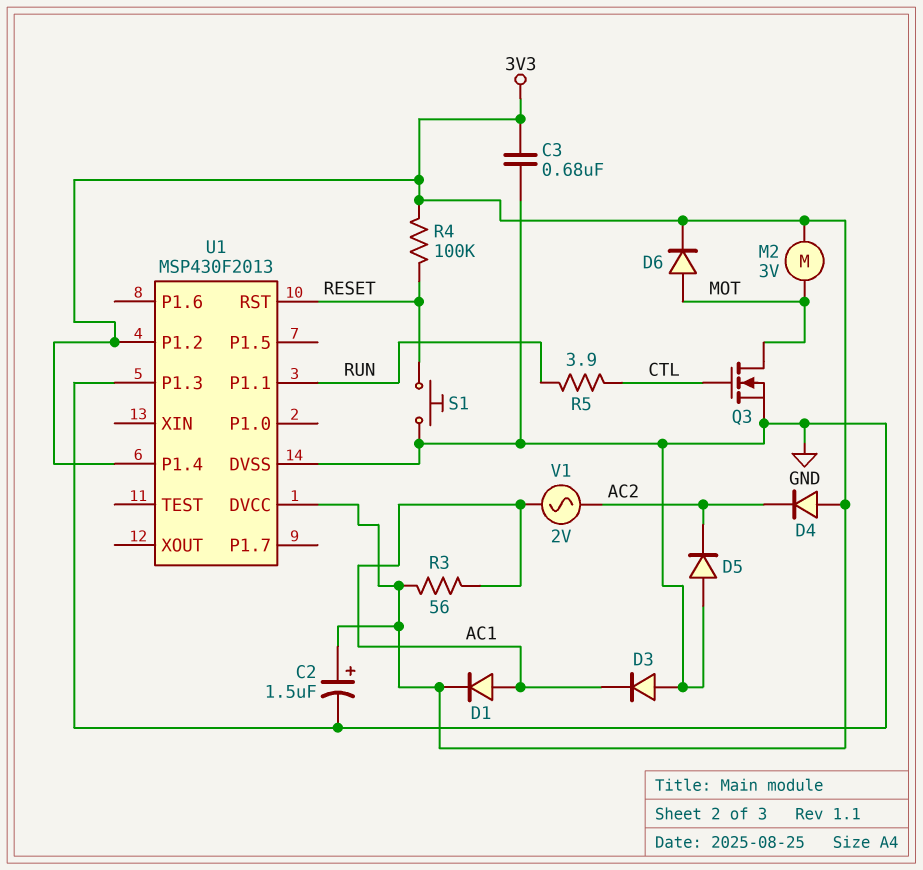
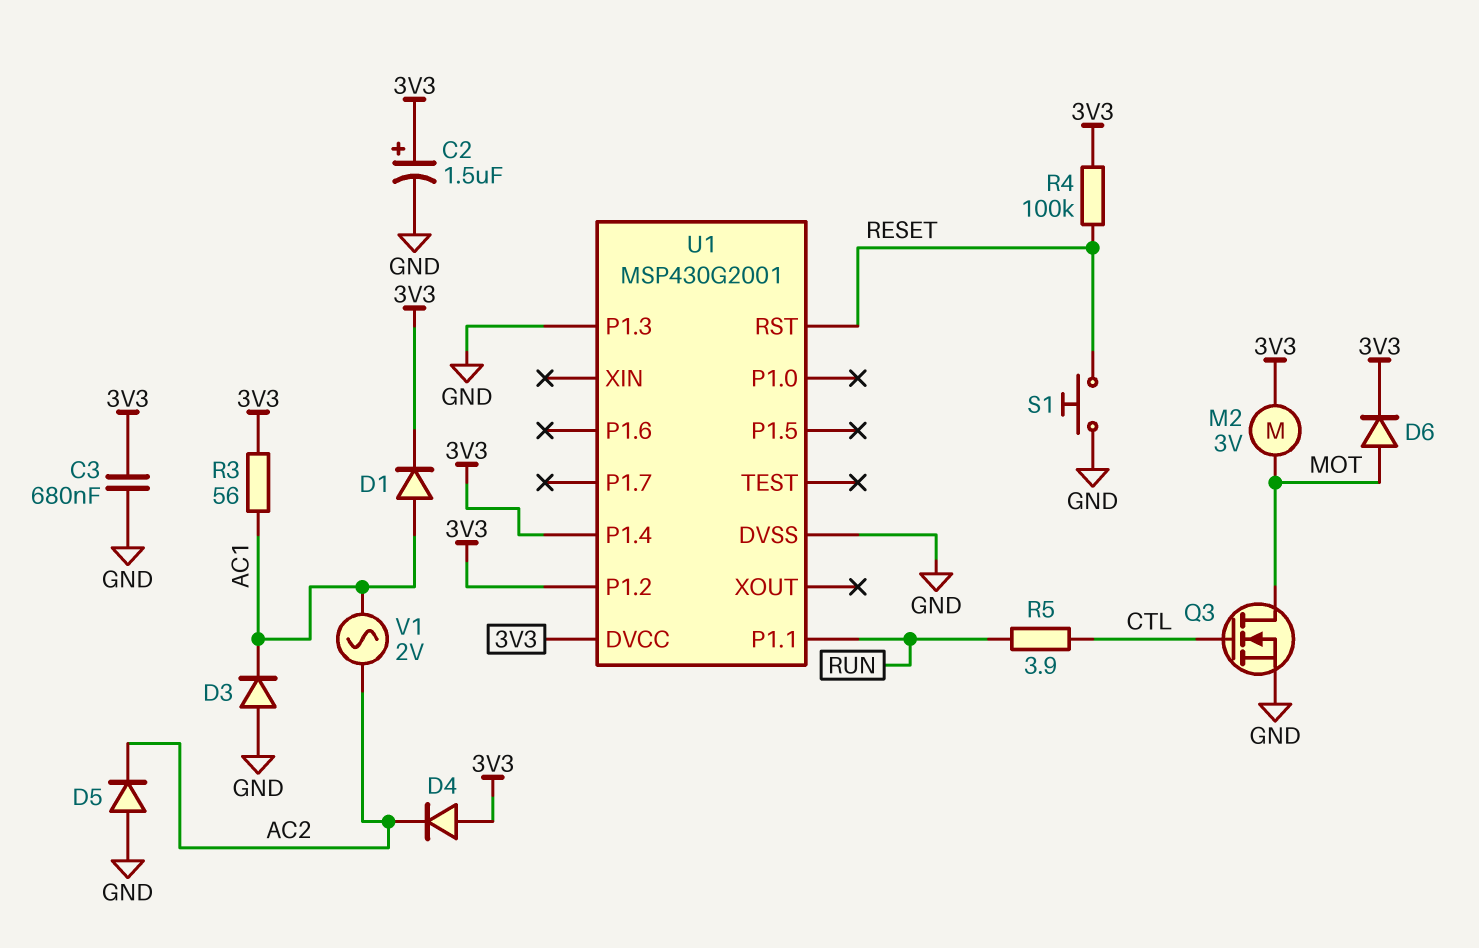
U1: MSP430F2013 -> MSP430G2001

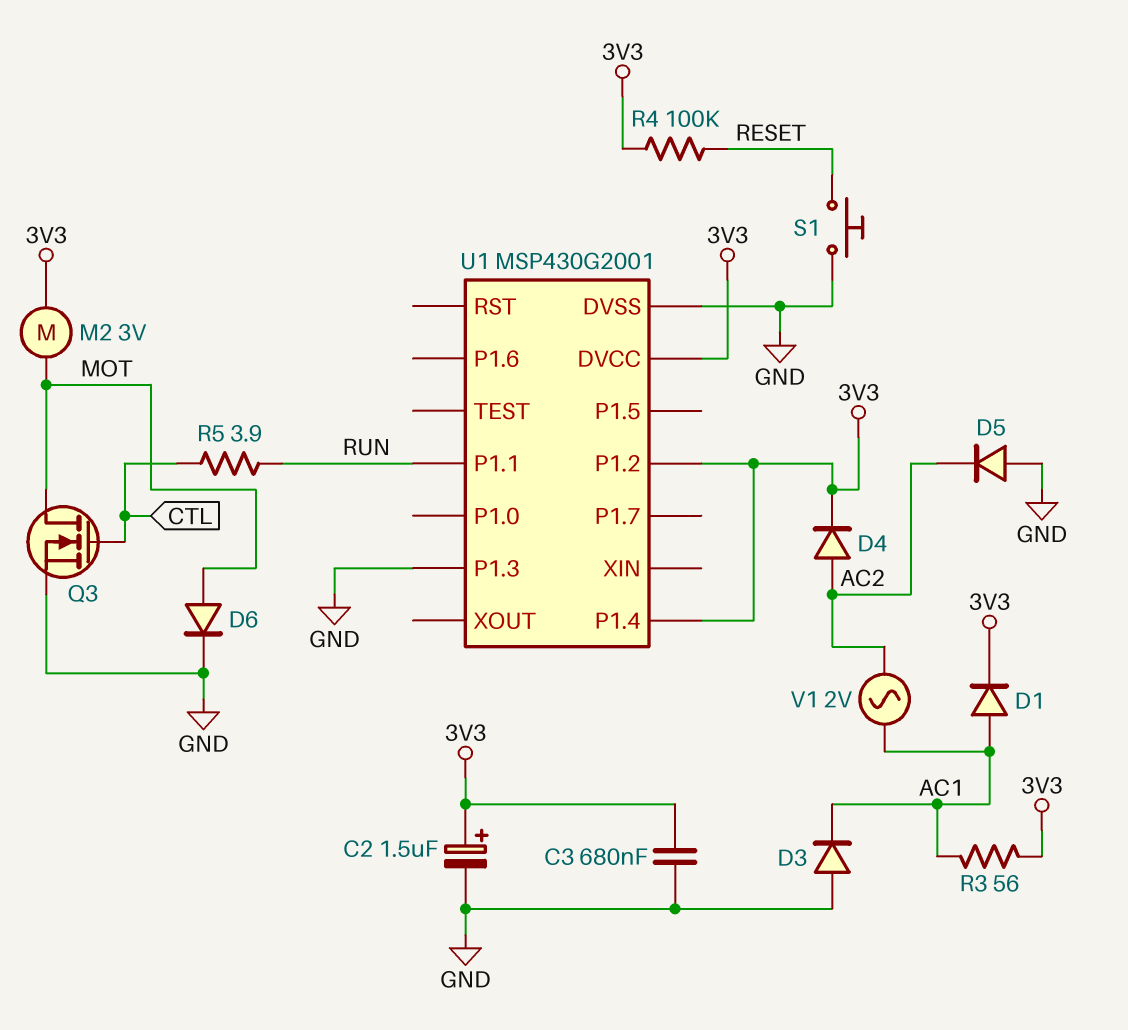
D4: diode (A 3V3, K AC2) -> diode (A AC2, K 3V3)
D6: diode (A MOT, K 3V3) -> diode (A MOT, K GND)
U1 pin RST: RESET -> none

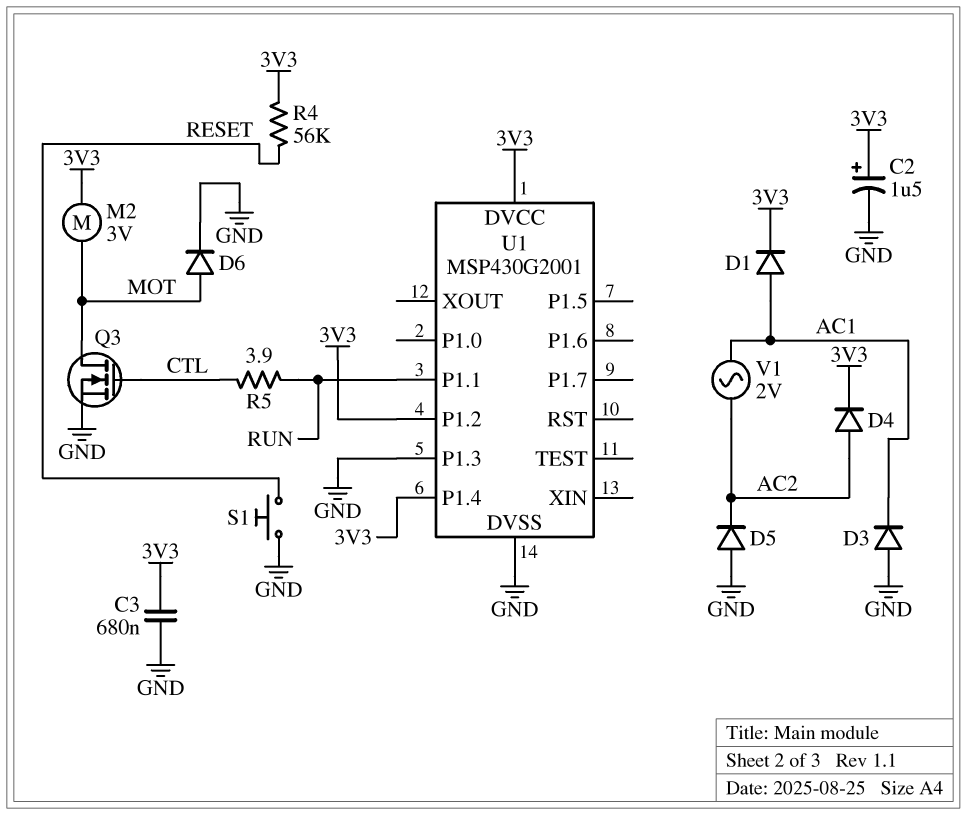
R3: 56 (3V3, AC1) -> none
R4: 100k (3V3, RESET) -> 56k (3V3, RESET)

